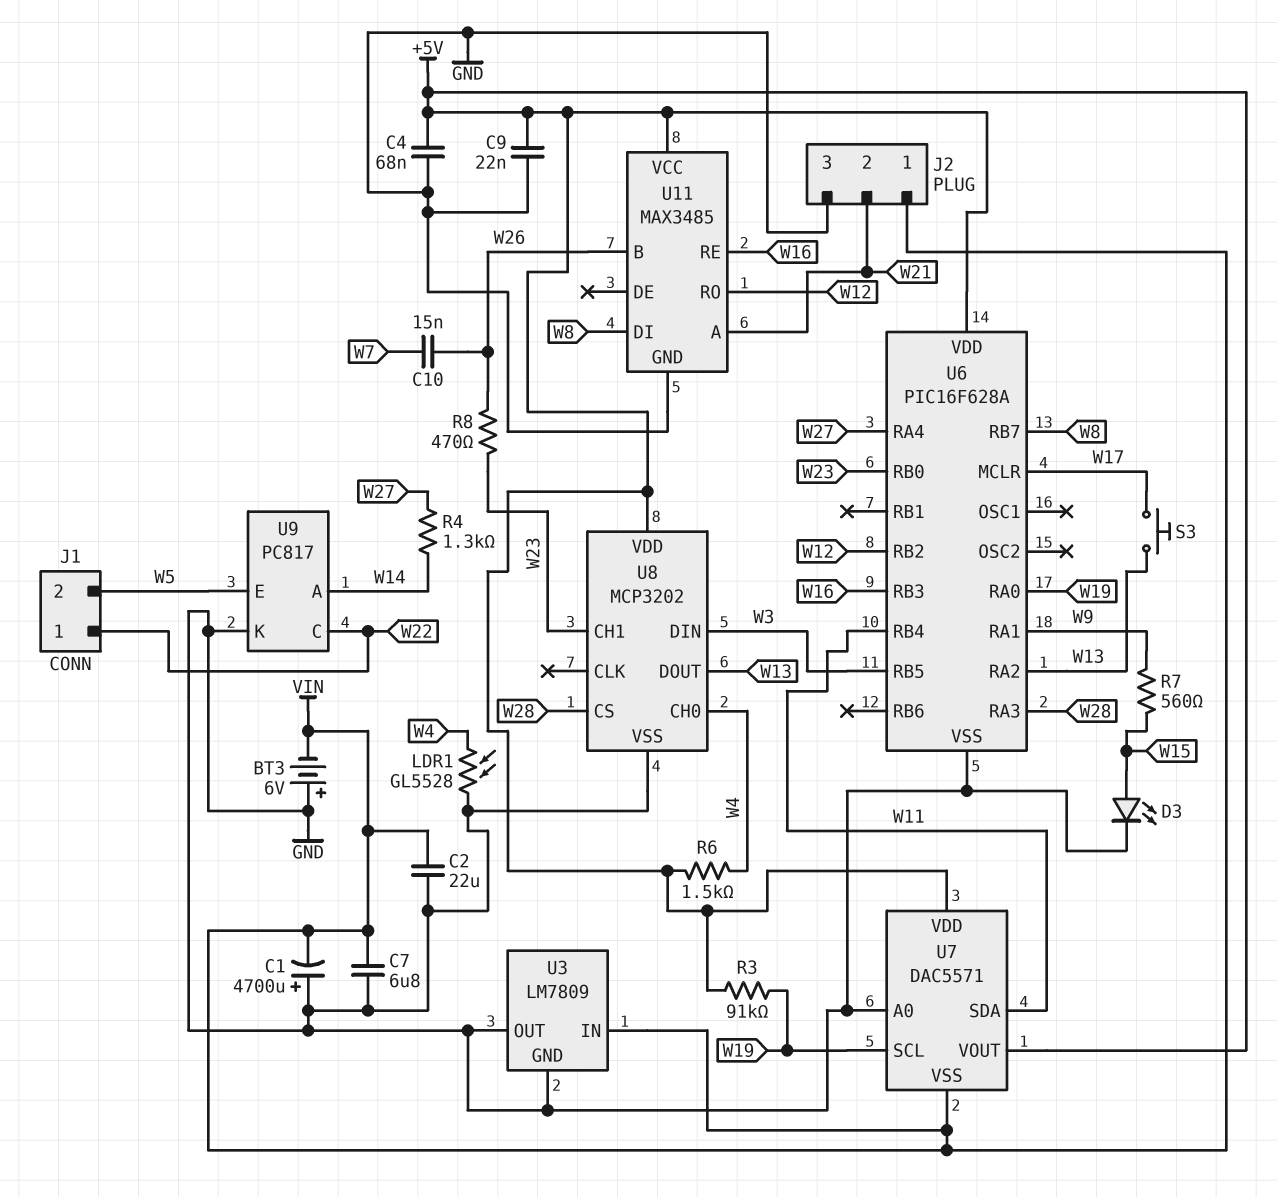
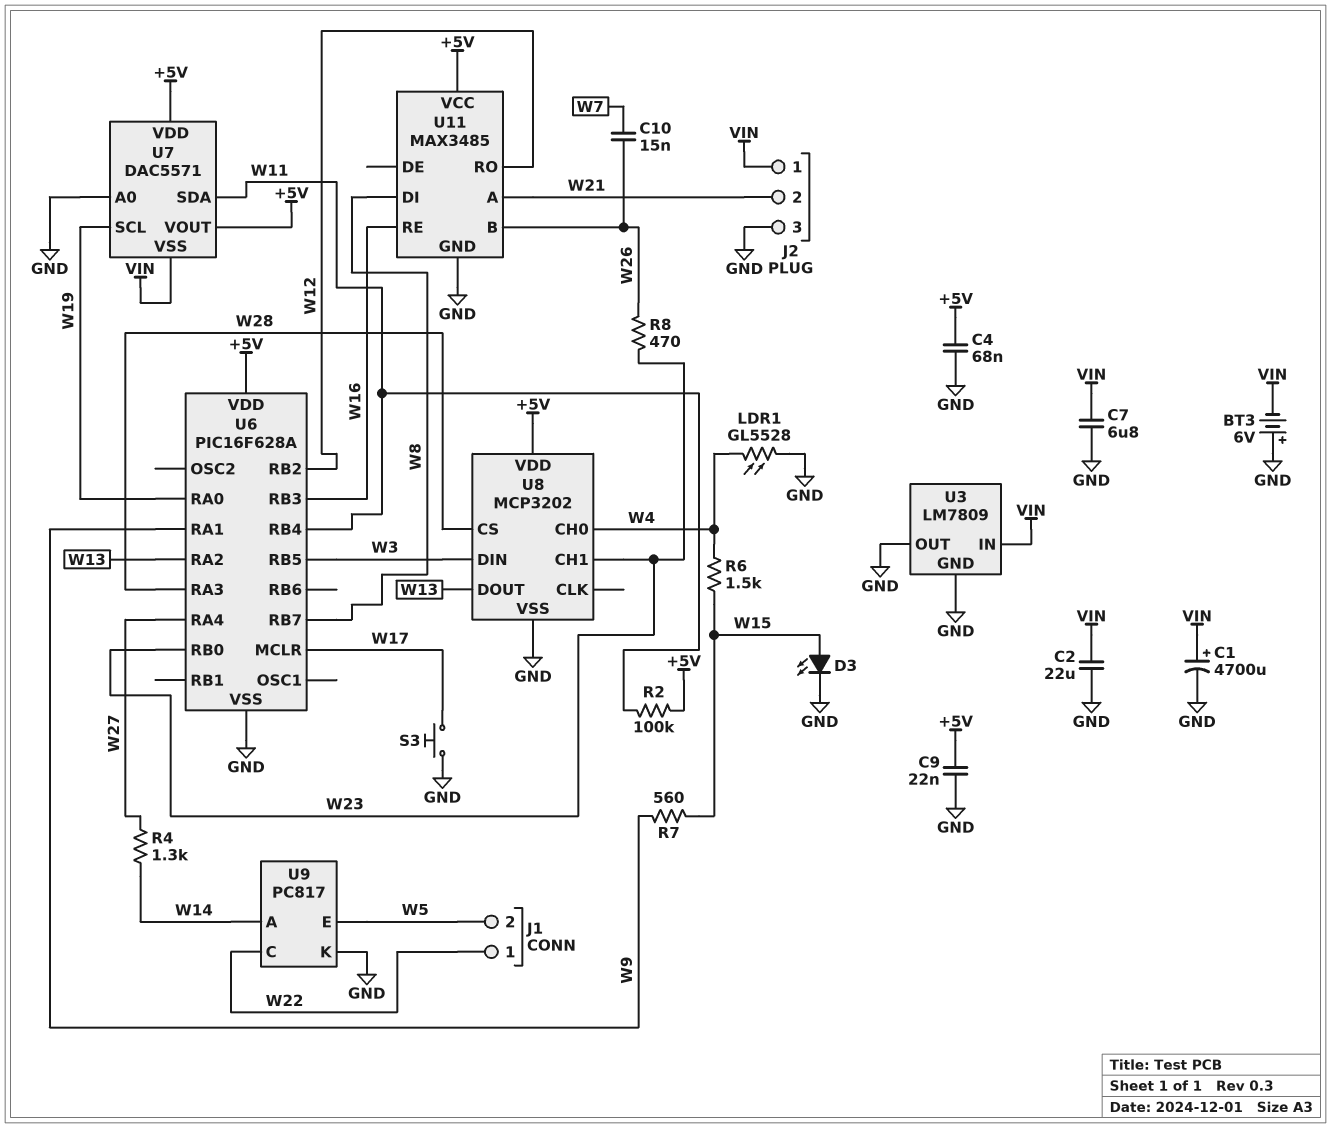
C1: 4700uF (plus GND, minus VIN) -> 4700uF (plus VIN, minus GND)
R2: none -> 100k (+5V, W11)
R3: 91k (+5V, W19) -> none
R6: 1.5k (+5V, W4) -> 1.5k (W4, W15)
S3: button (W13, W17) -> button (GND, W17)

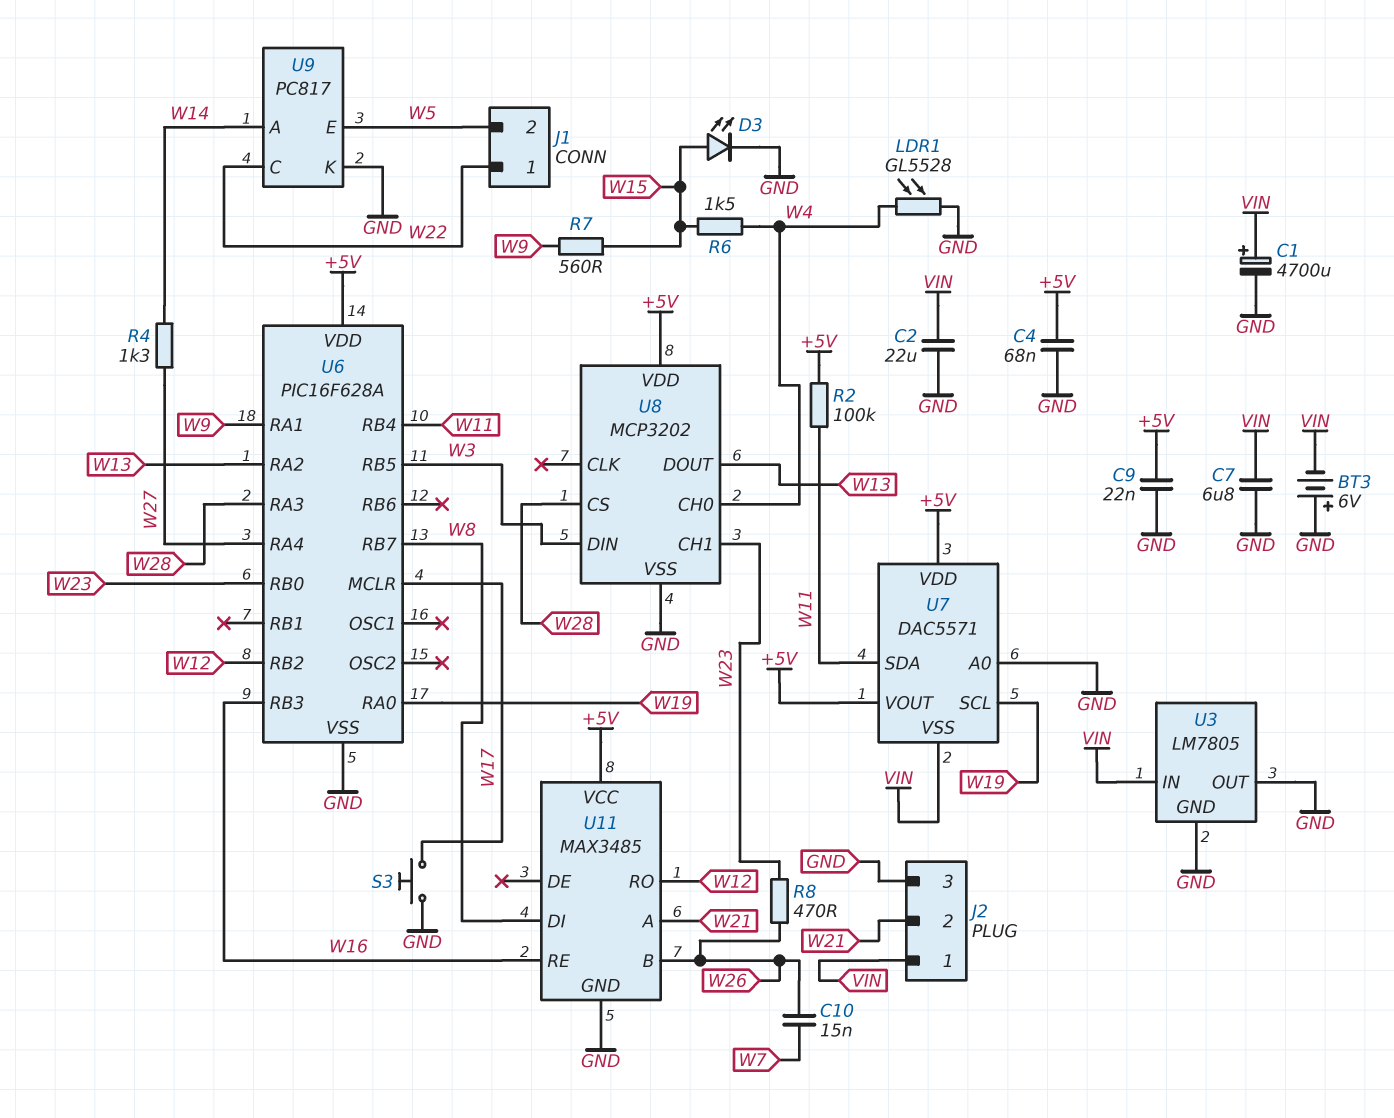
U3: LM7809 -> LM7805

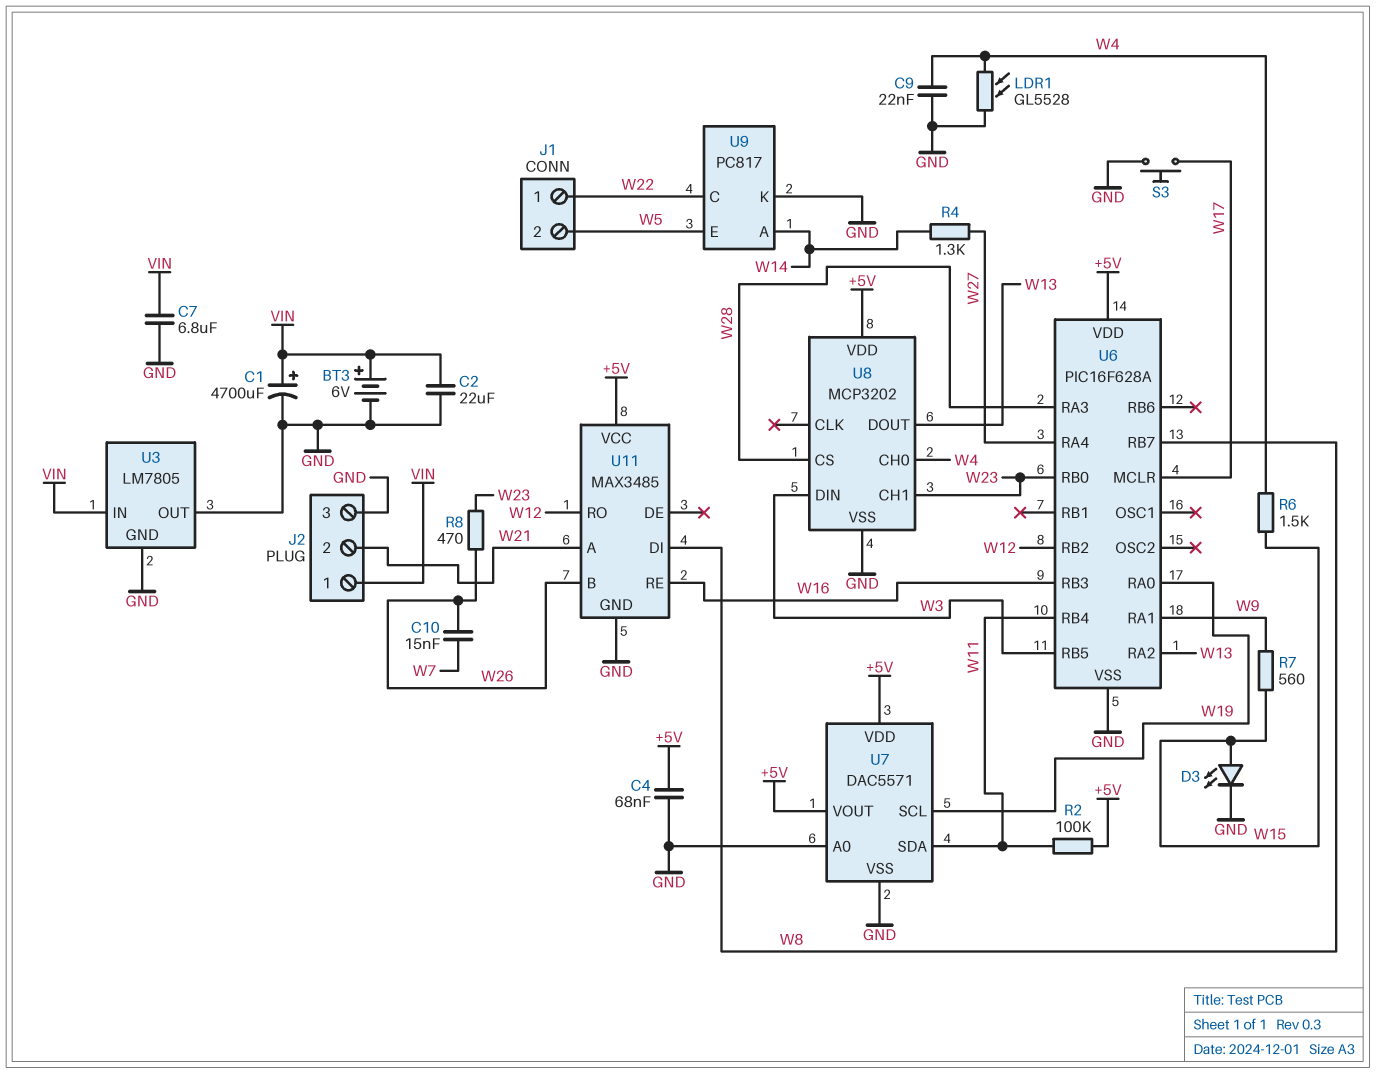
BT3: 6V (plus GND, minus VIN) -> 6V (plus VIN, minus GND)
C9: 22nF (+5V, GND) -> 22nF (GND, W4)
U7 pin VSS: VIN -> GND

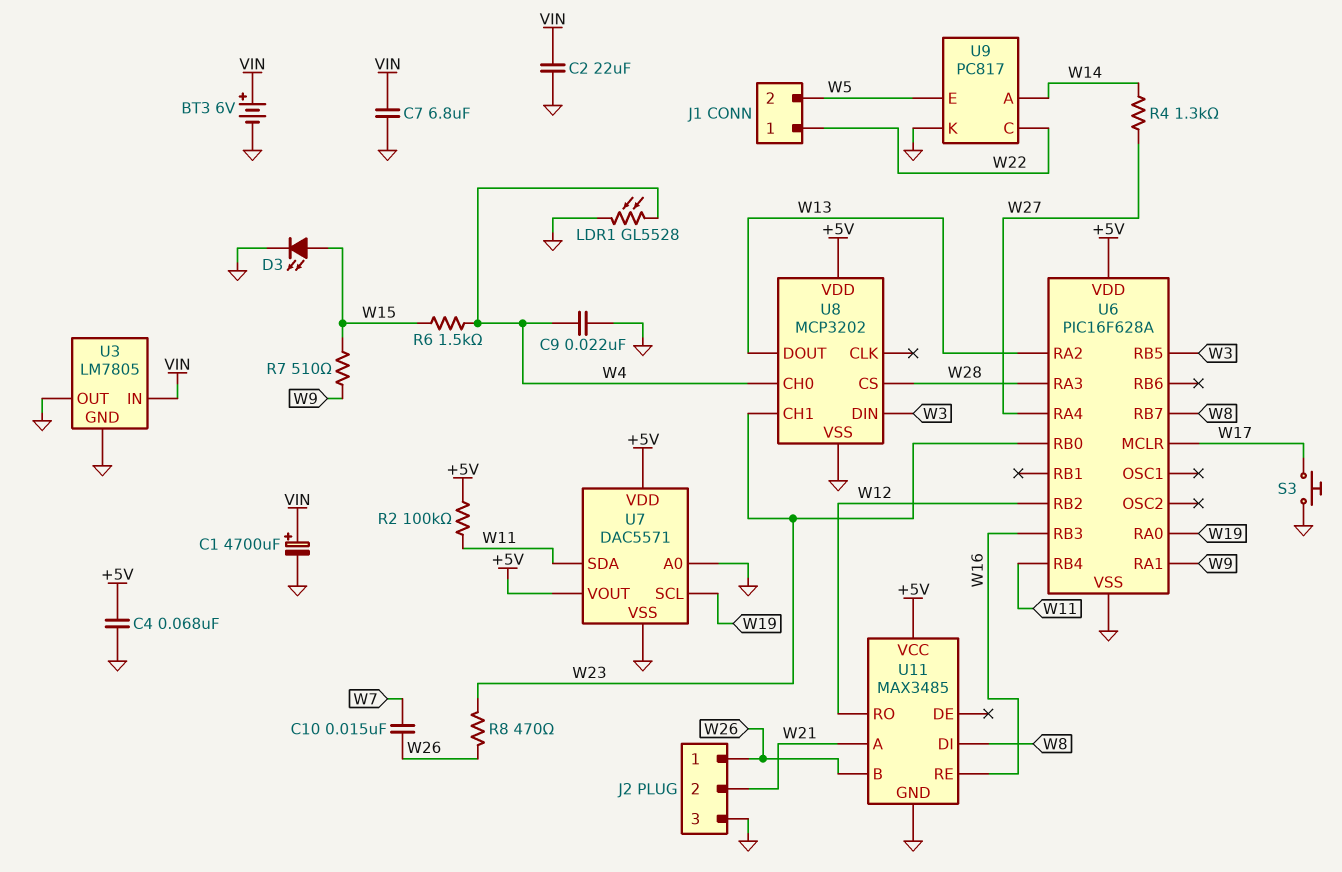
J2 pin 1: VIN -> W26
R7: 560 (W9, W15) -> 510 (W9, W15)

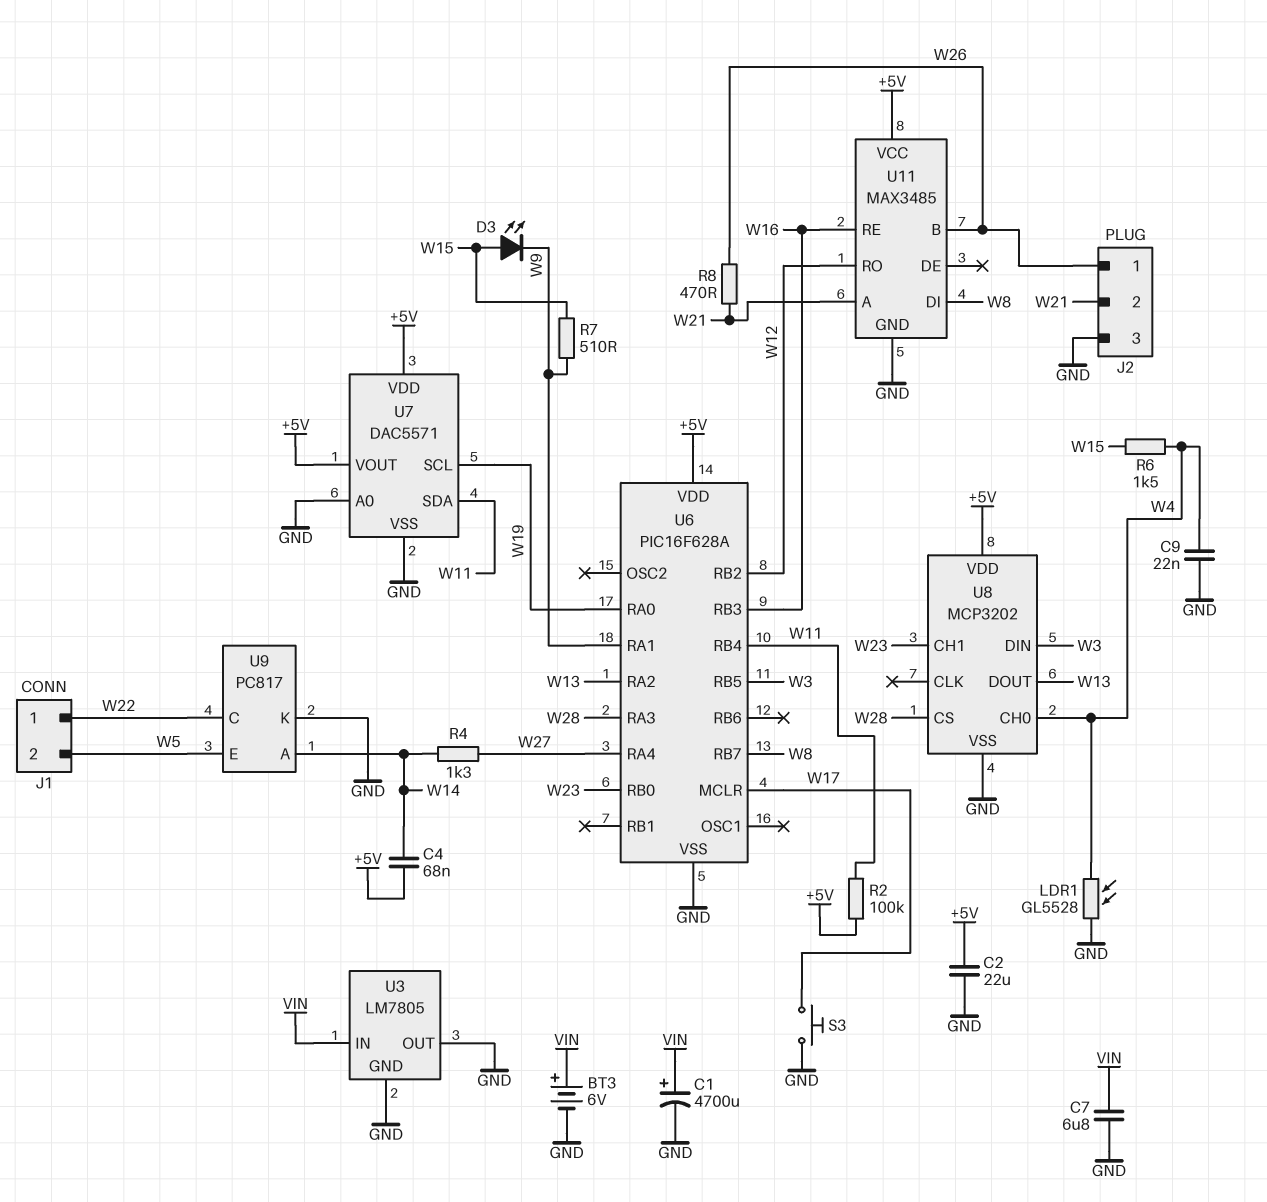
C2: 22uF (GND, VIN) -> 22uF (+5V, GND)
C4: 68nF (+5V, GND) -> 68nF (+5V, W14)
C10: 15nF (W7, W26) -> none
D3: LED (A W15, K GND) -> LED (A W15, K W9)
R8: 470 (W23, W26) -> 470 (W21, W26)

